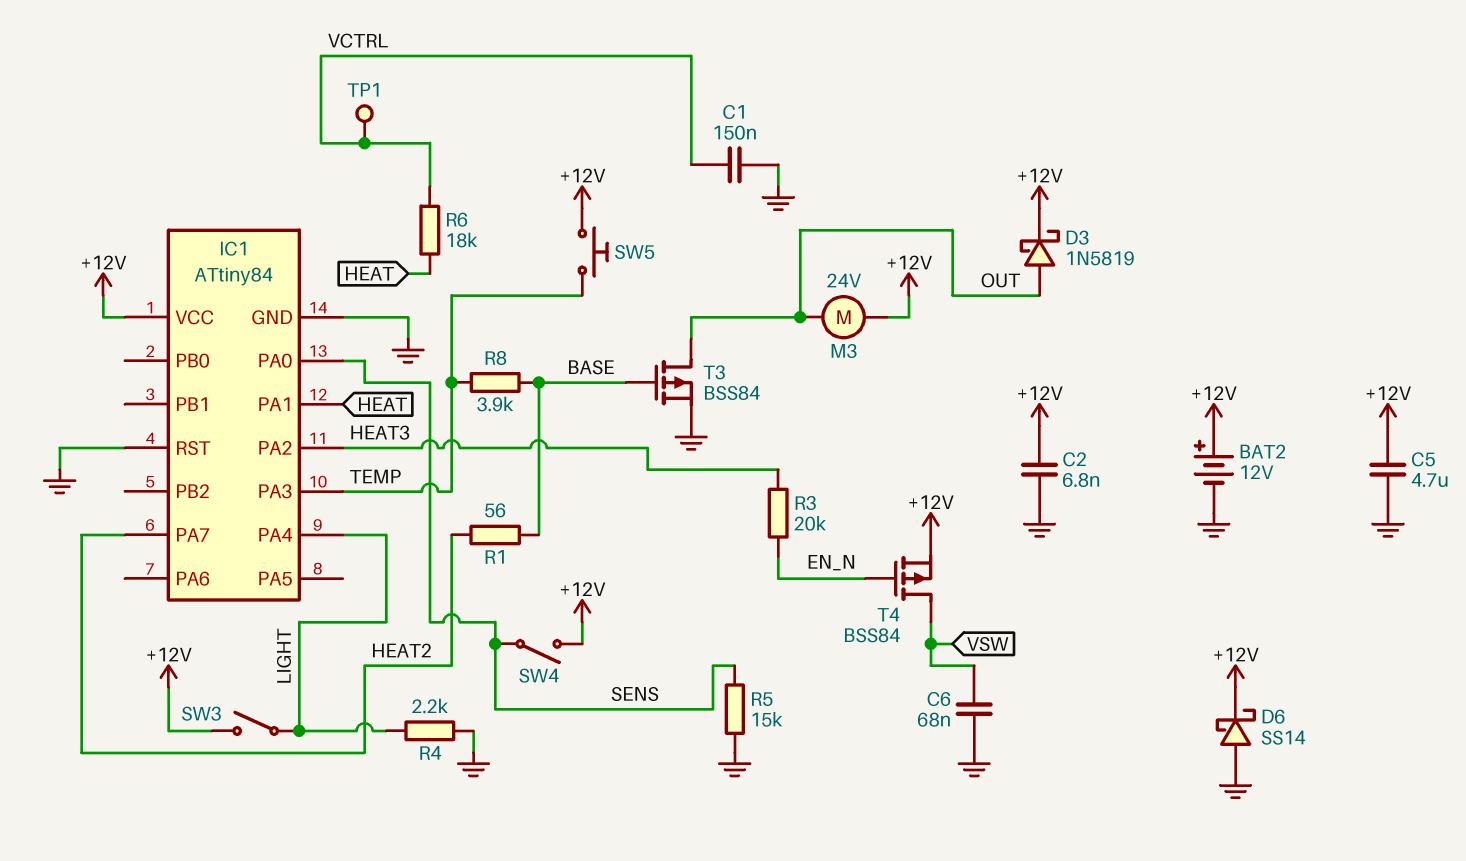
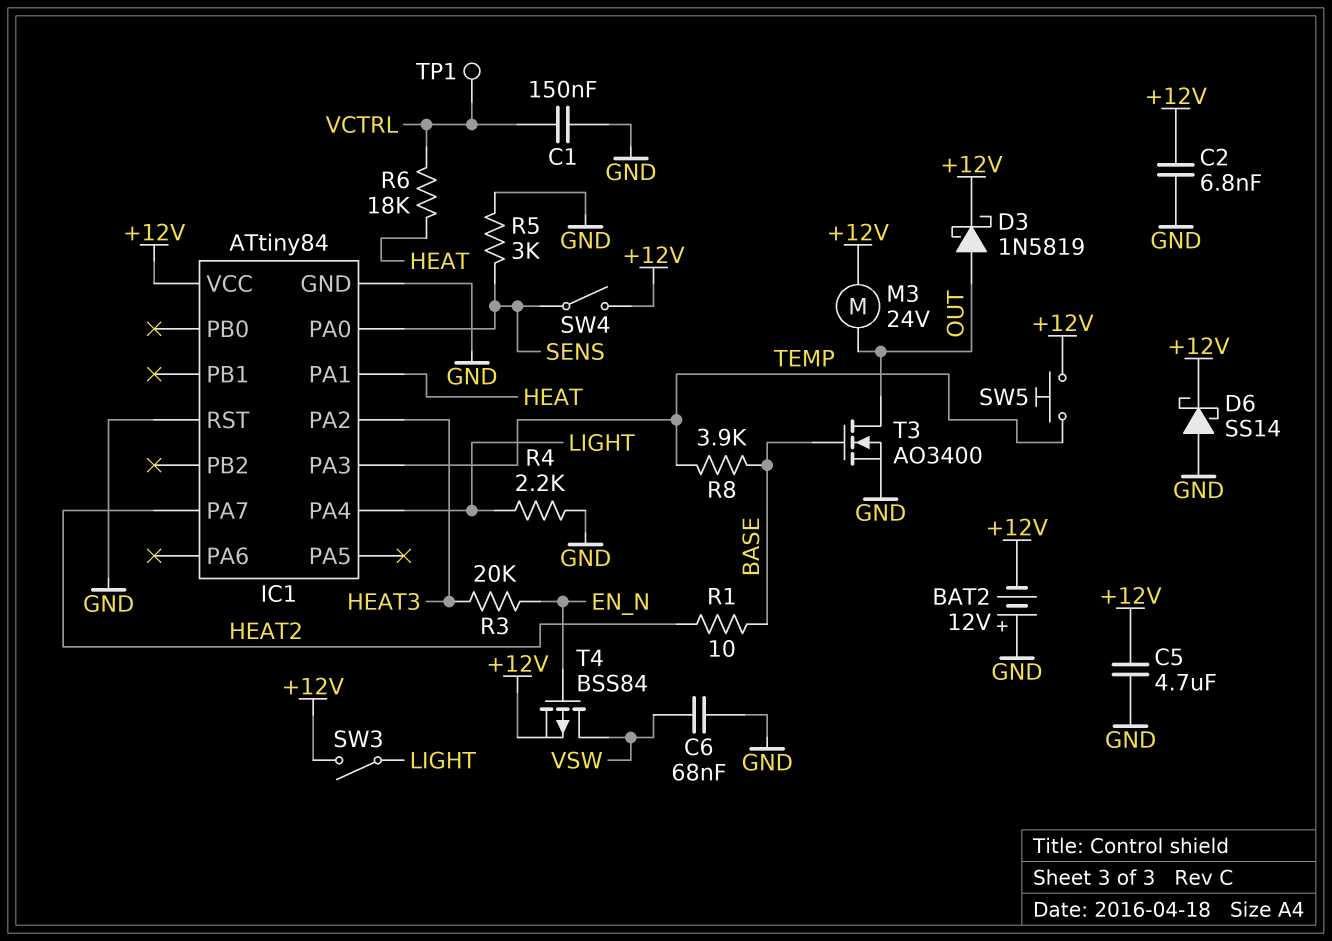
BAT2: 12V (plus +12V, minus GND) -> 12V (plus GND, minus +12V)
R1: 56 (BASE, HEAT2) -> 10 (BASE, HEAT2)
R5: 15k (GND, SENS) -> 3k (GND, SENS)
T3: PMOS BSS84 (G BASE, D OUT, S GND) -> NMOS AO3400 (G BASE, D OUT, S GND)

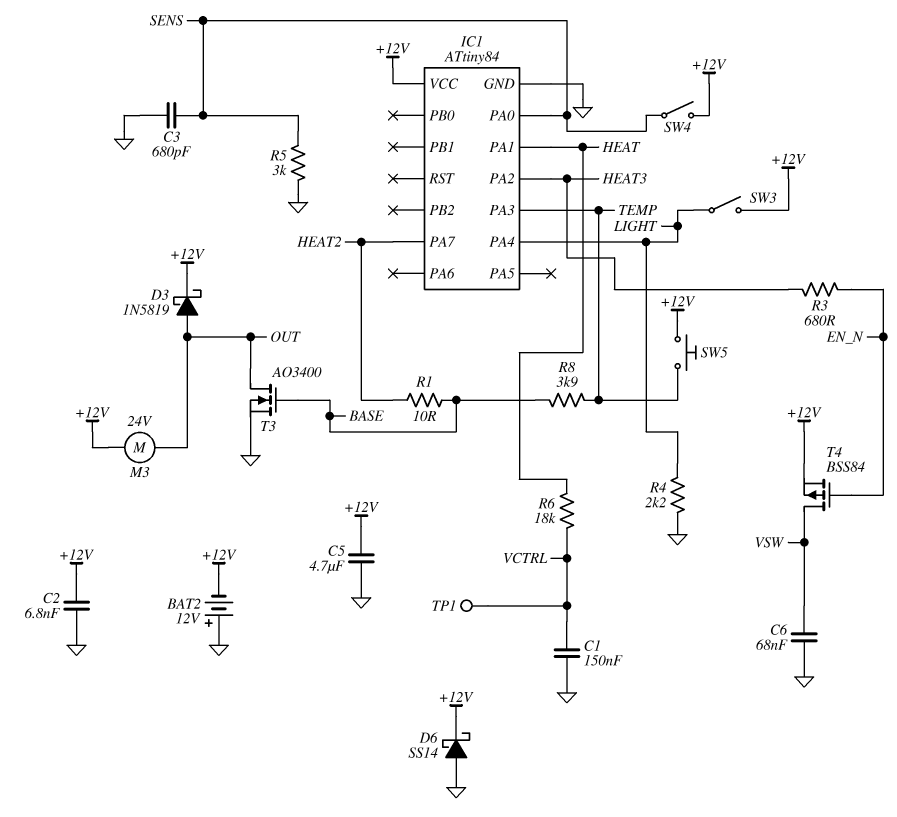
C3: none -> 680pF (GND, SENS)
IC1 pin RST: GND -> none
R3: 20k (EN_N, HEAT3) -> 680 (EN_N, HEAT3)

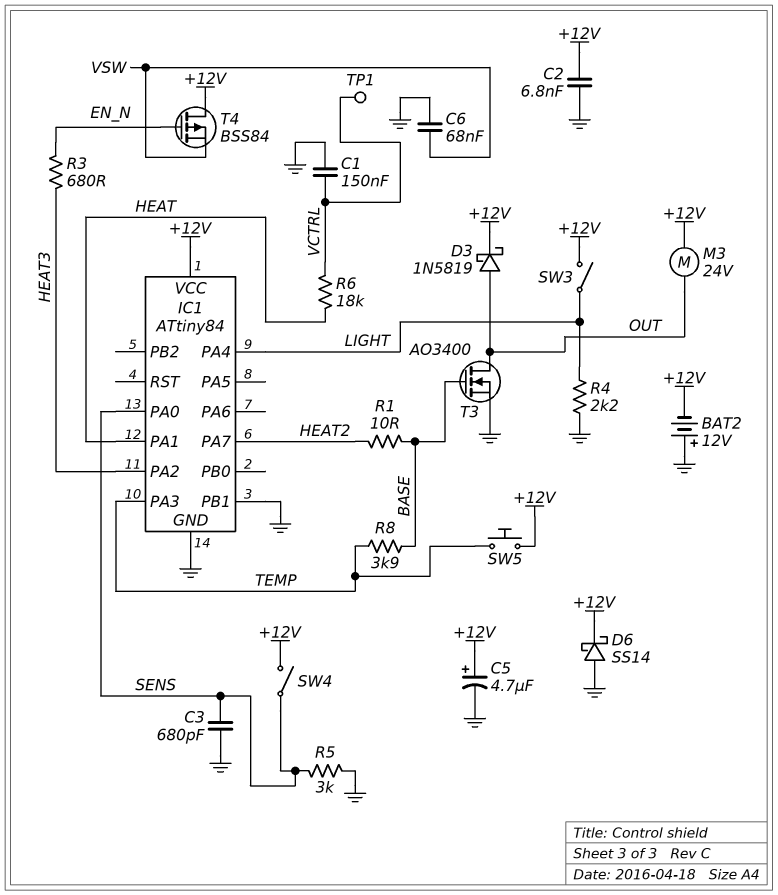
C5: 4.7uF (+12V, GND) -> 4.7uF (plus +12V, minus GND)
IC1 pin PB1: none -> GND
T4: PMOS BSS84 (G EN_N, D VSW, S +12V) -> PMOS BSS84 (G EN_N, D +12V, S VSW)

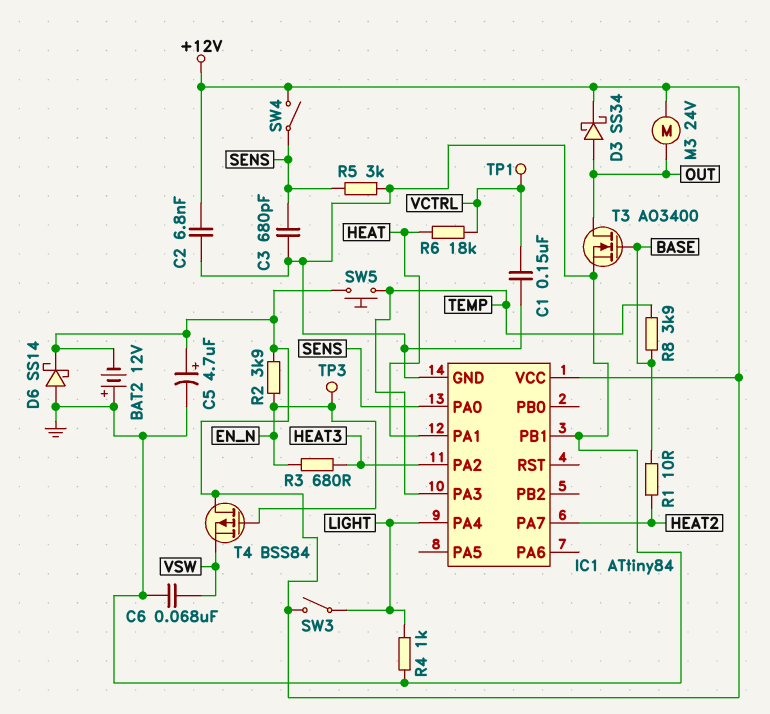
D3: schottky 1N5819 (A OUT, K +12V) -> schottky SS34 (A OUT, K +12V)
R2: none -> 3.9k (+12V, EN_N)
R4: 2.2k (GND, LIGHT) -> 1k (GND, LIGHT)
TP3: none -> test point (EN_N)

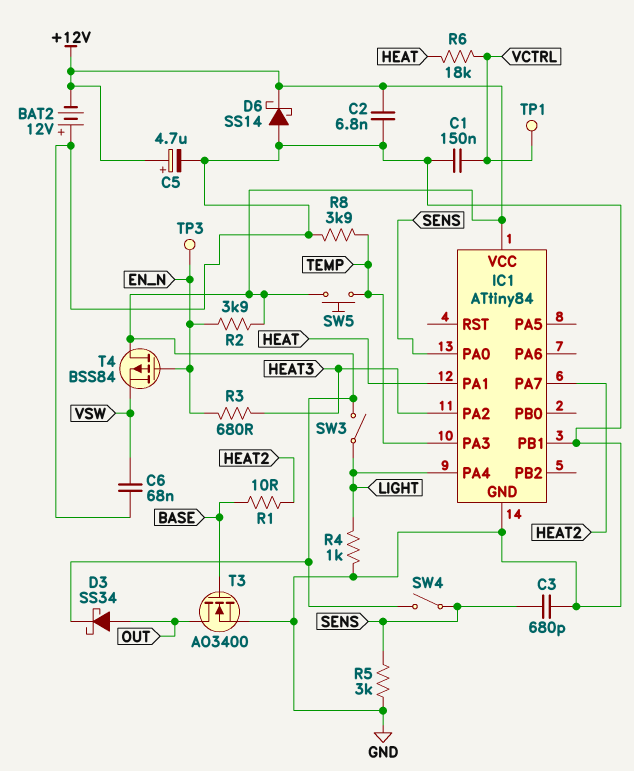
M3: motor 24V (+12V, OUT) -> none
R8: 3.9k (BASE, TEMP) -> 3.9k (GND, TEMP)

